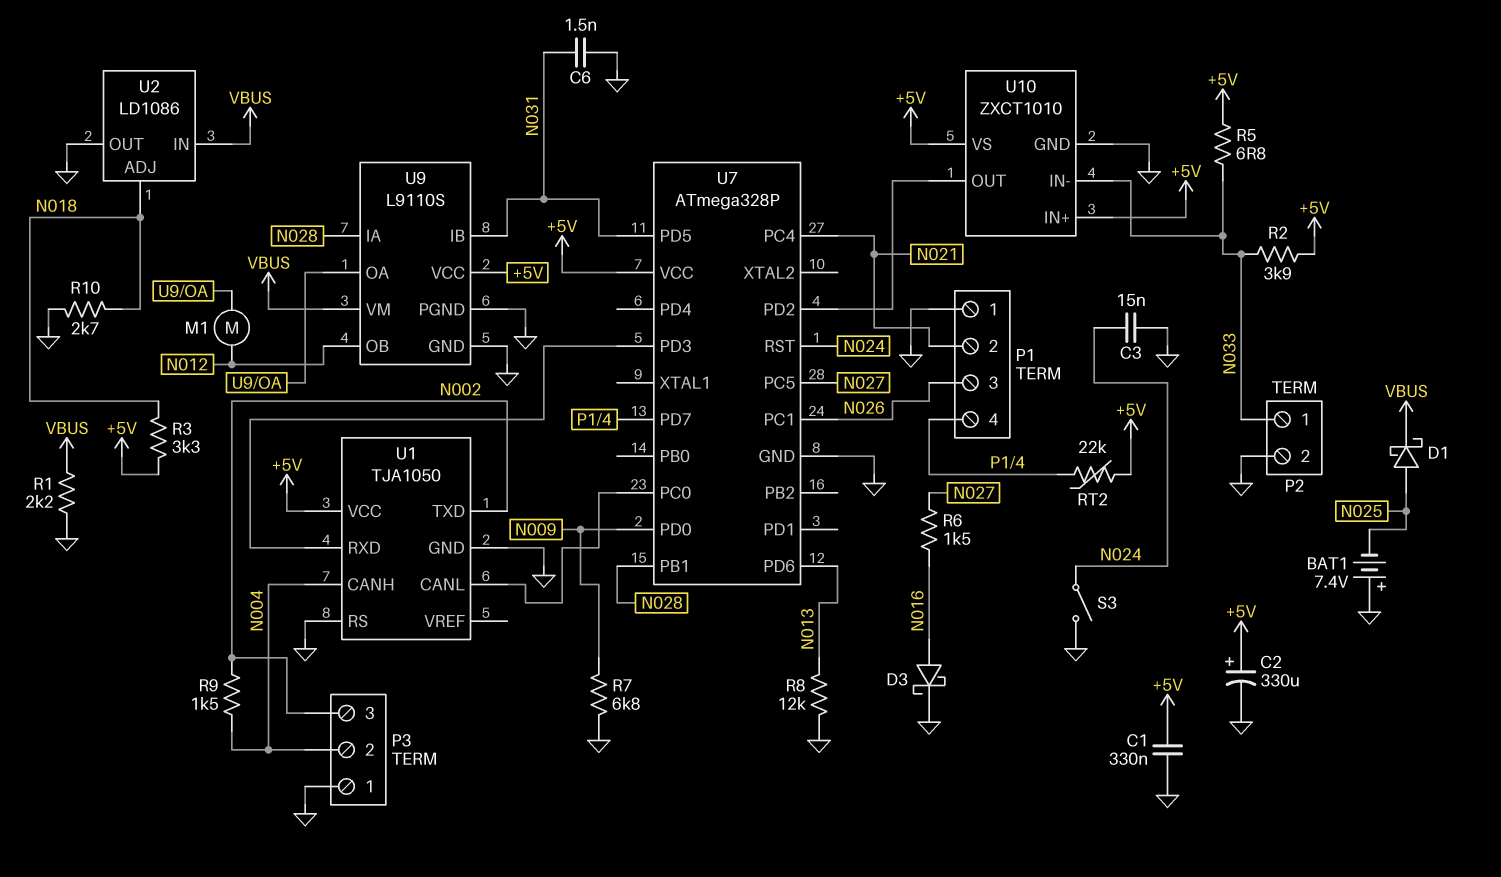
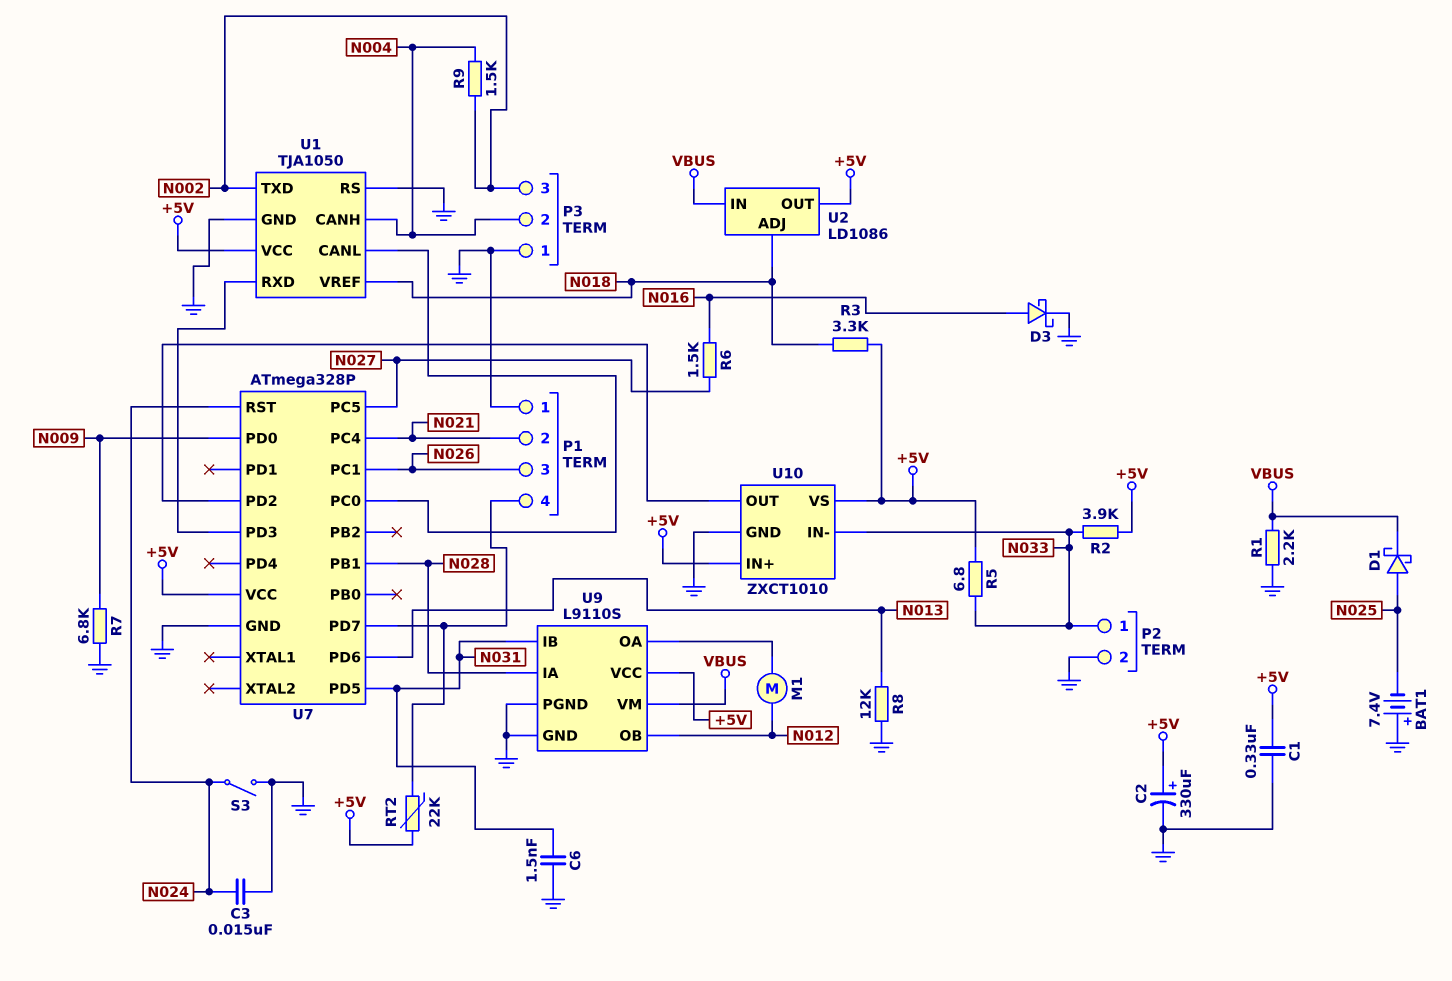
R10: 2.7k (GND, N018) -> none
U1 pin VREF: none -> N018
U2 pin OUT: GND -> +5V

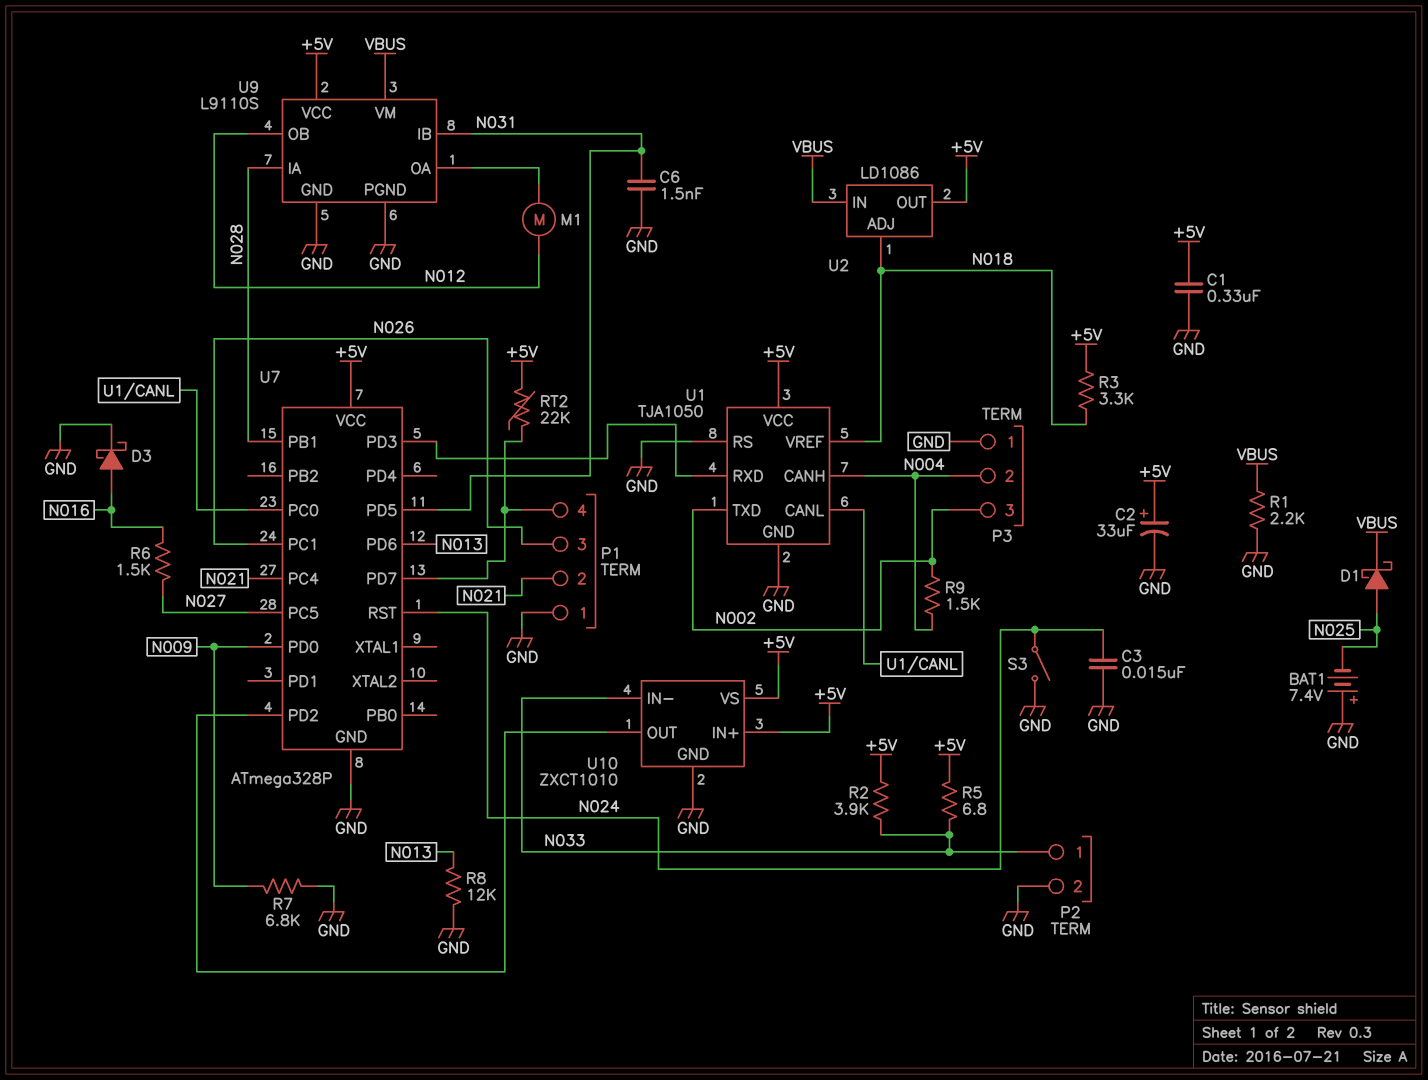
C2: 330uF (plus +5V, minus GND) -> 33uF (plus +5V, minus GND)

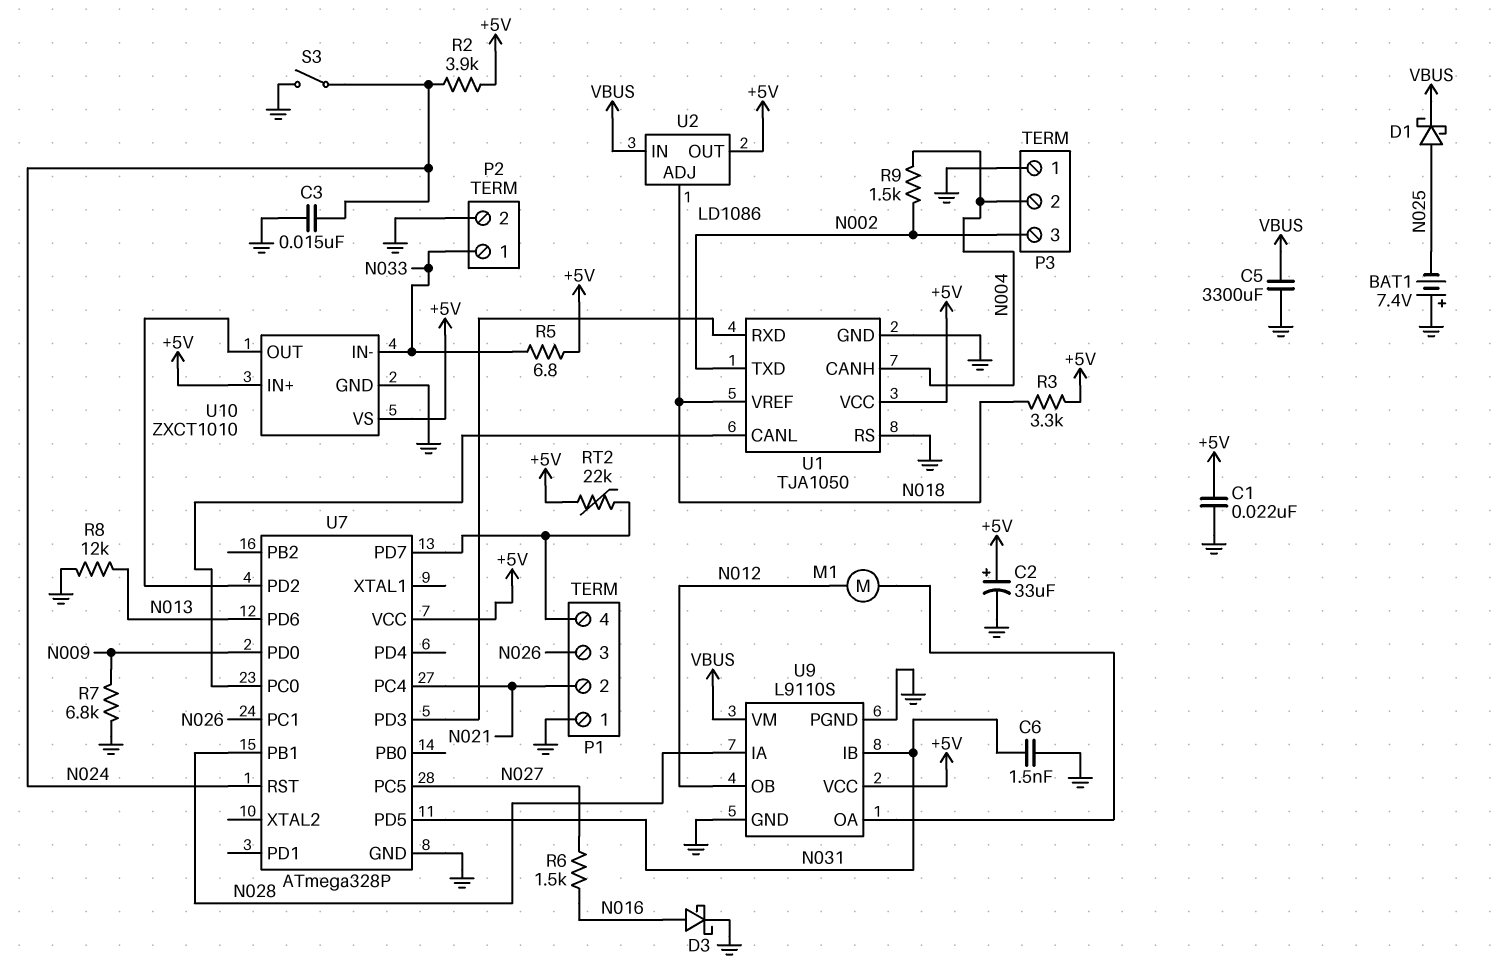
C1: 330nF (+5V, GND) -> 22nF (+5V, GND)
C5: none -> 3300uF (GND, VBUS)
R1: 2.2k (GND, VBUS) -> none
R2: 3.9k (+5V, N033) -> 3.9k (+5V, N024)

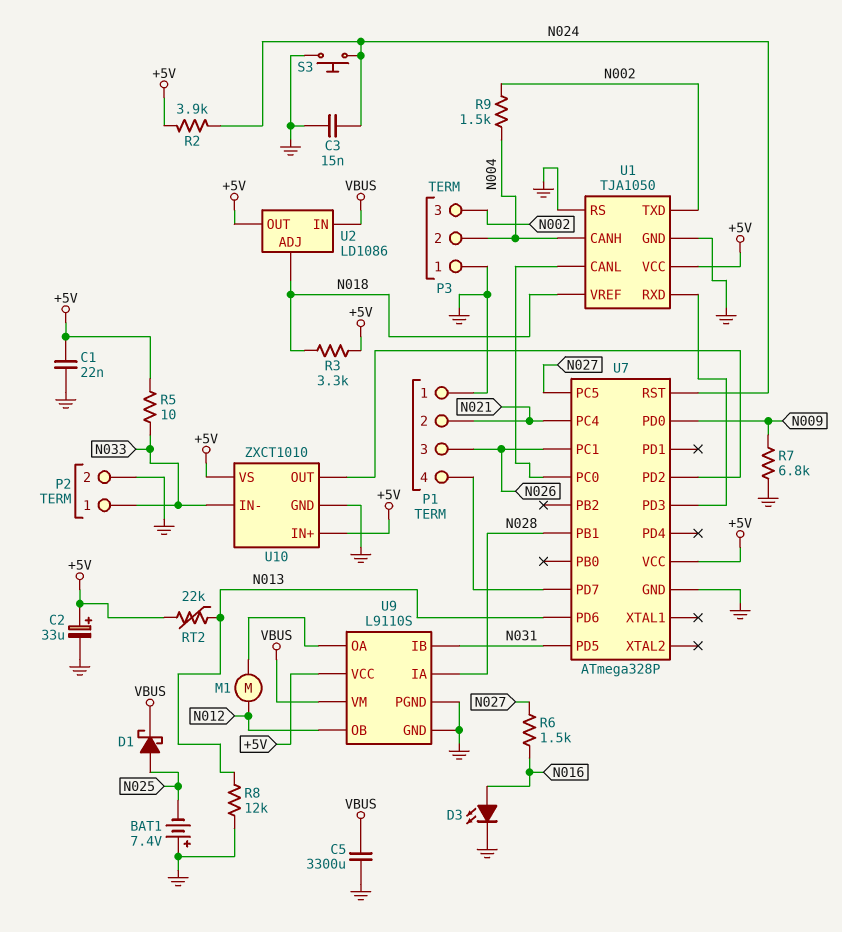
C6: 1.5nF (GND, N031) -> none
D3: schottky (A N016, K GND) -> LED (A N016, K GND)
R5: 6.8 (+5V, N033) -> 10 (+5V, N033)
RT2: 22k (+5V, P1/4) -> 22k (+5V, N013)
S3: switch (GND, N024) -> button (GND, N024)

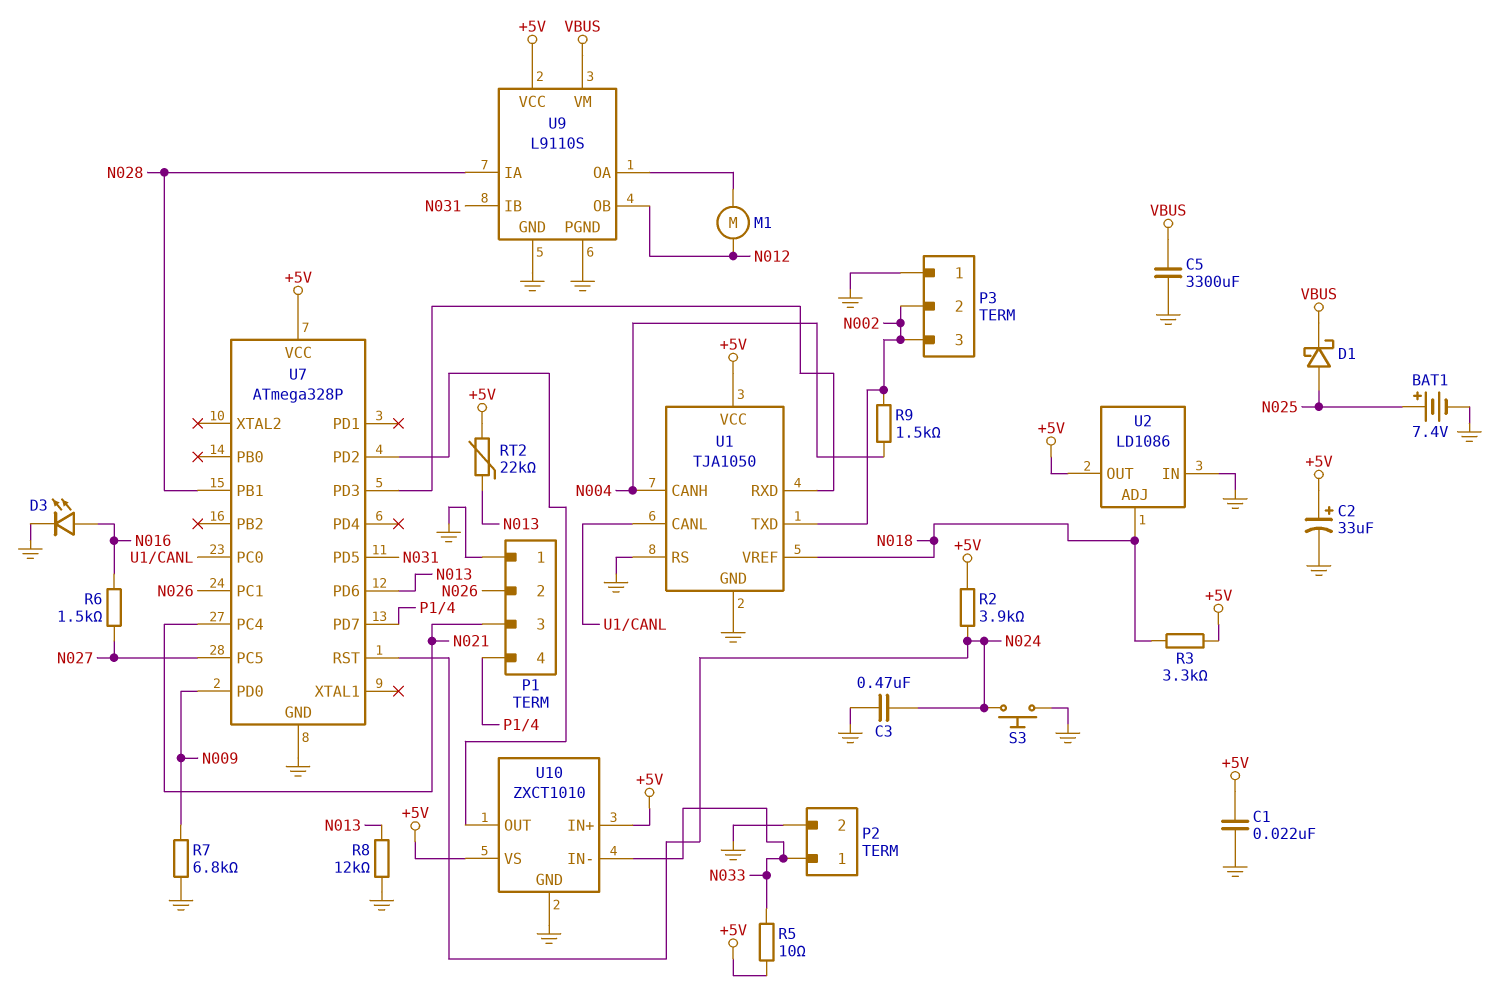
BAT1: 7.4V (plus GND, minus N025) -> 7.4V (plus N025, minus GND)
C3: 15nF (GND, N024) -> 470nF (GND, N024)
P1 pin 2: N021 -> N026
P1 pin 3: N026 -> N021
P3 pin 2: N004 -> N002
U2 pin IN: VBUS -> GND

